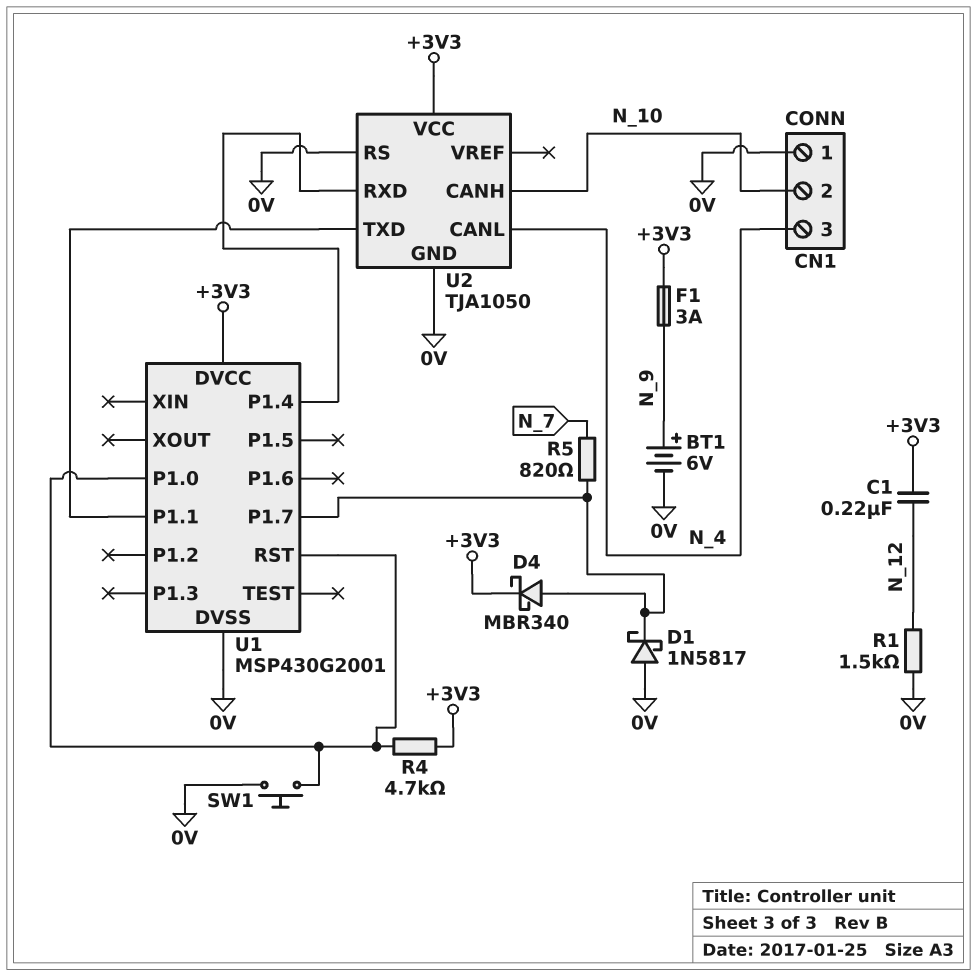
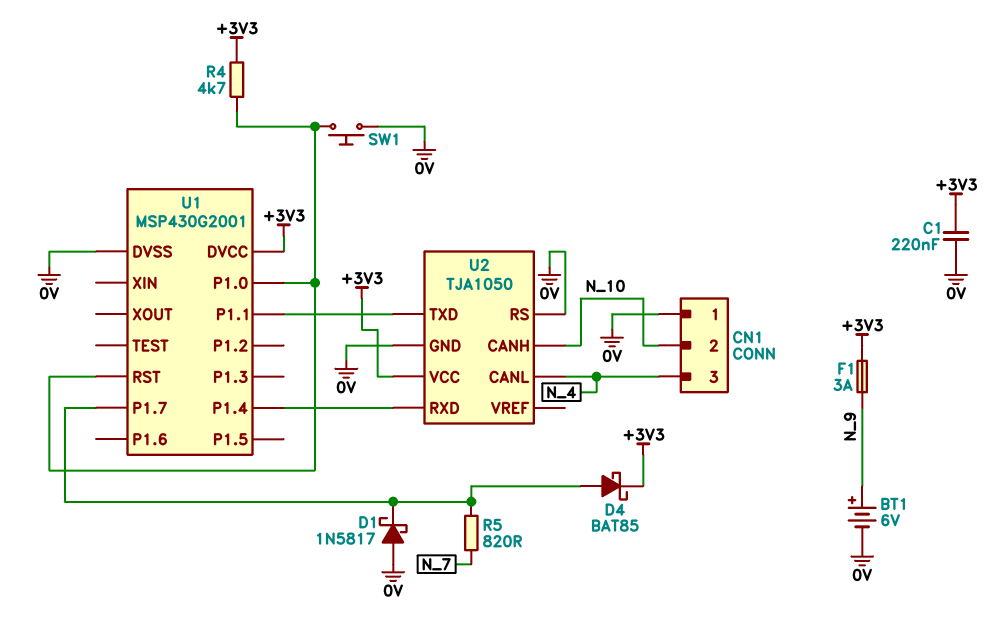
C1: 220nF (+3V3, N_12) -> 220nF (+3V3, 0V)
D4: schottky MBR340 (A U1/P1.7, K +3V3) -> schottky BAT85 (A U1/P1.7, K +3V3)
R1: 1.5k (0V, N_12) -> none

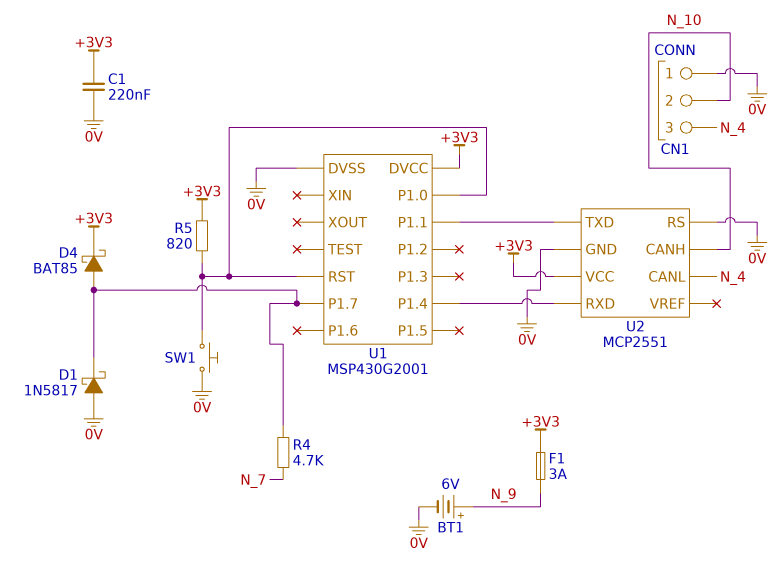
R4: 4.7k (+3V3, U1/P1.0) -> 4.7k (N_7, U1/P1.7)
R5: 820 (N_7, U1/P1.7) -> 820 (+3V3, U1/P1.0)
U2: TJA1050 -> MCP2551

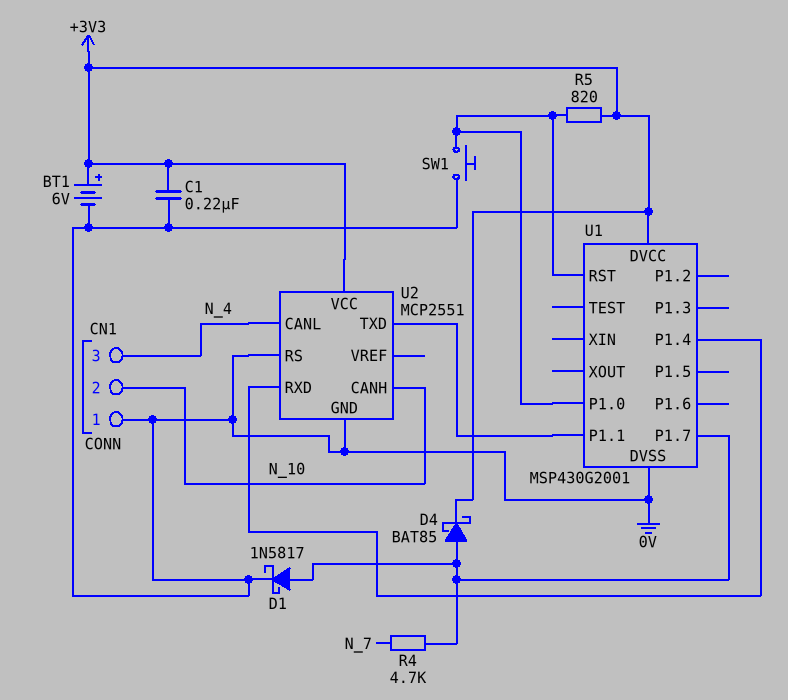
BT1: 6V (plus N_9, minus 0V) -> 6V (plus +3V3, minus 0V)
D1: schottky 1N5817 (A 0V, K U1/P1.7) -> schottky 1N5817 (A U1/P1.7, K 0V)
F1: 3A (+3V3, N_9) -> none

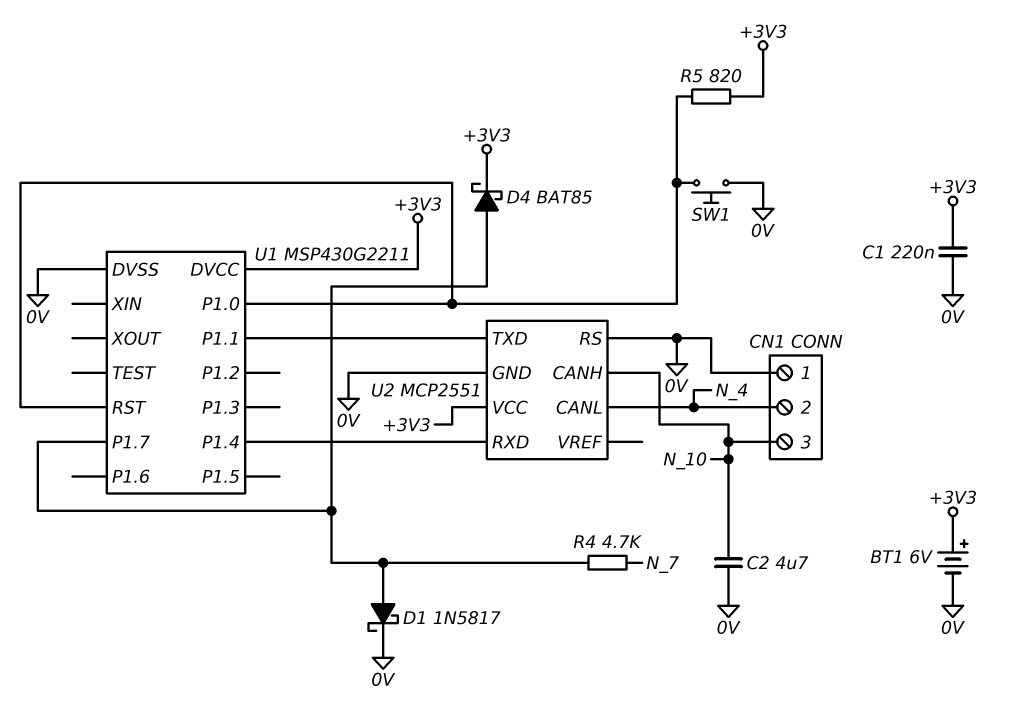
C2: none -> 4.7uF (0V, N_10)
CN1 pin 2: N_10 -> N_4
CN1 pin 3: N_4 -> N_10
U1: MSP430G2001 -> MSP430G2211

